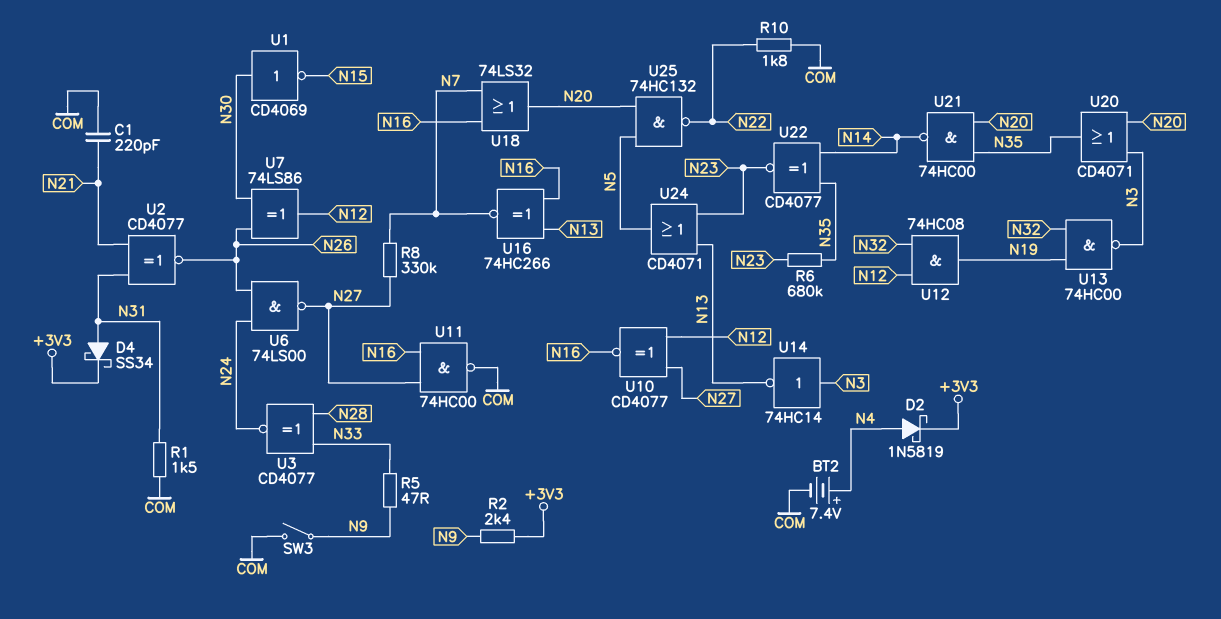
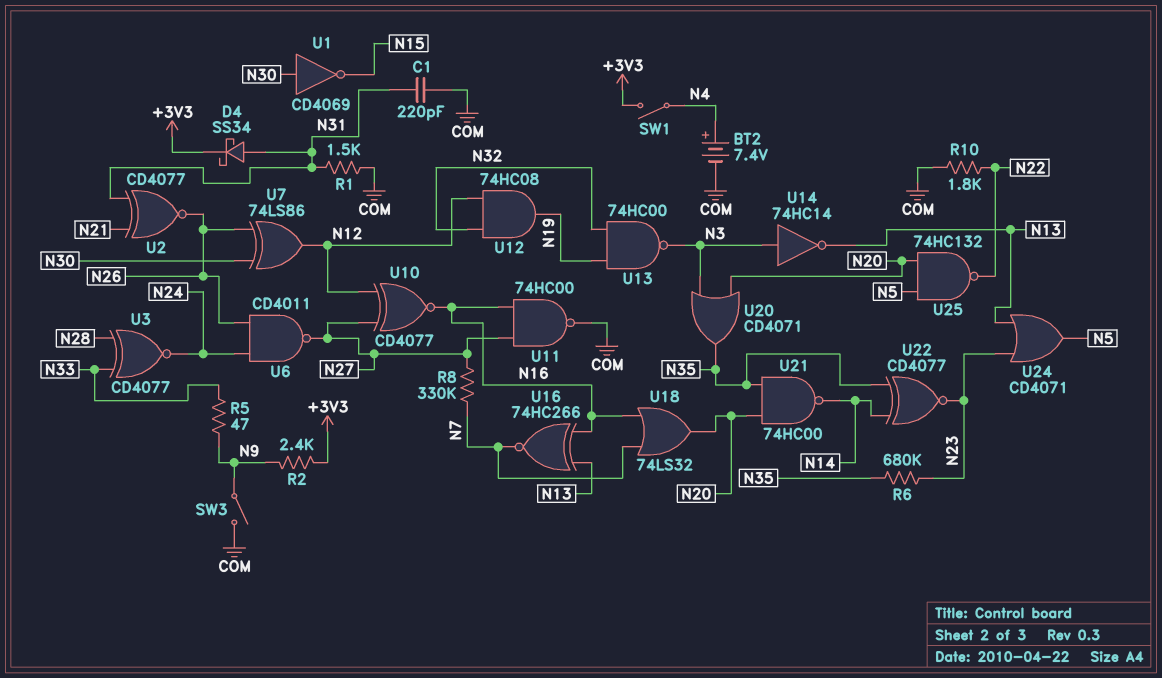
C1: 220pF (COM, N21) -> 220pF (COM, N31)
D2: schottky 1N5819 (A N4, K +3V3) -> none
SW1: none -> switch (+3V3, N4)
U6: NAND 74LS00 (in N24, in N26, out N27) -> NAND CD4011 (in N24, in N26, out N27)

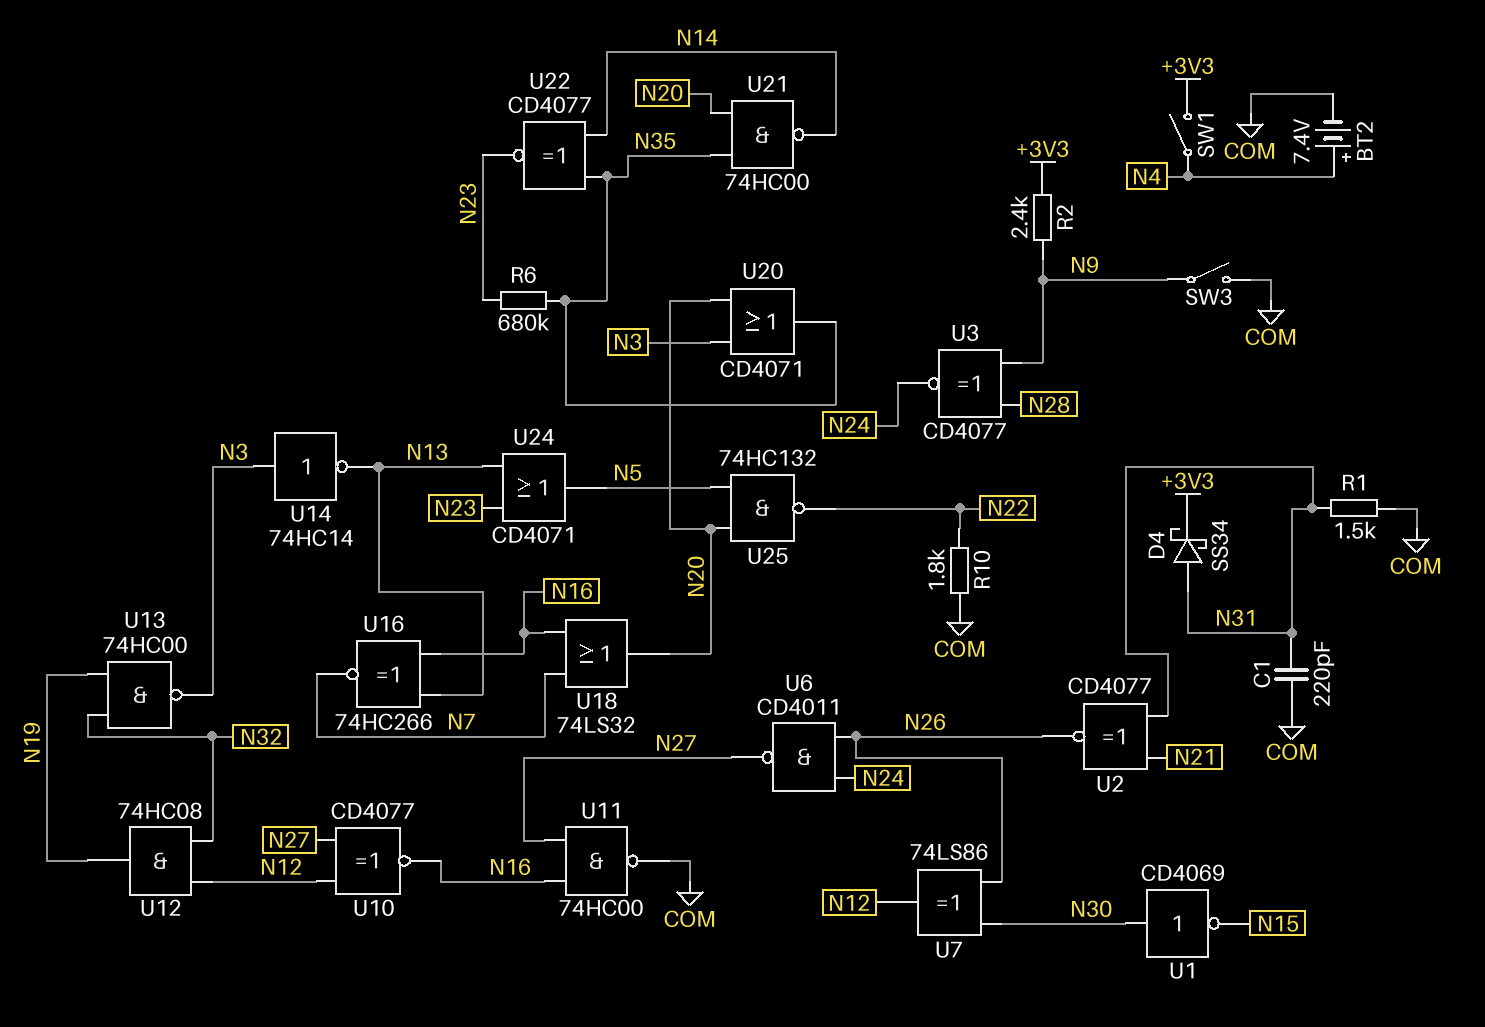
R5: 47 (N9, N33) -> none
R8: 330k (N7, N27) -> none
U3: XNOR CD4077 (in N28, in N33, out N24) -> XNOR CD4077 (in N9, in N28, out N24)

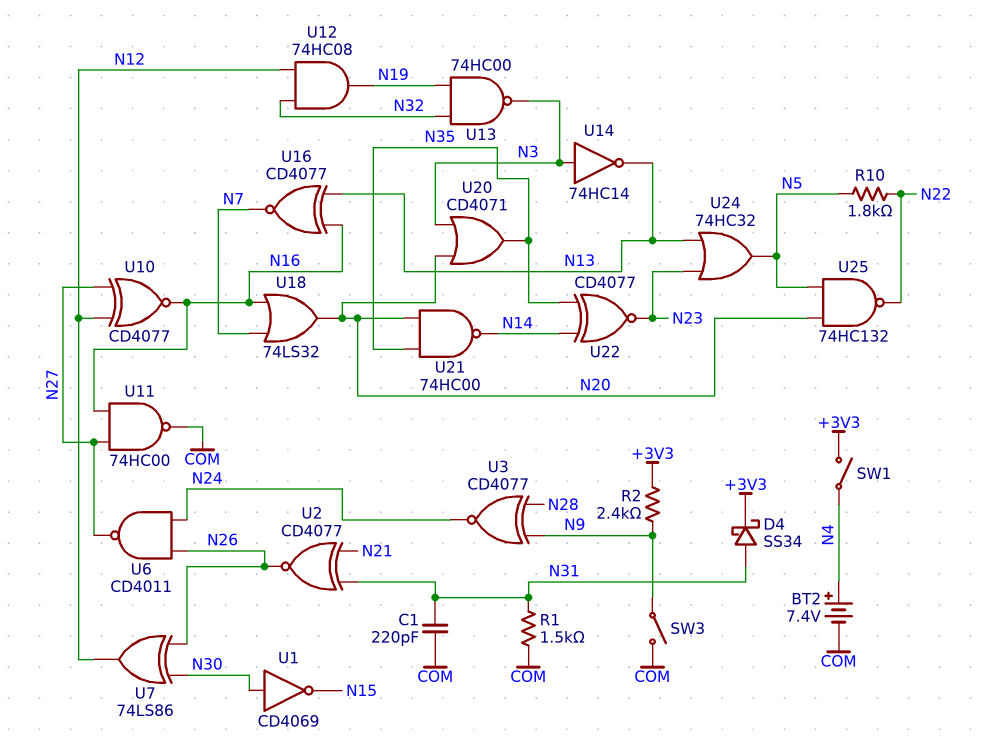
R6: 680k (N23, N35) -> none
R10: 1.8k (COM, N22) -> 1.8k (N5, N22)
U16: XNOR 74HC266 (in N13, in N16, out N7) -> XNOR CD4077 (in N13, in N16, out N7)
U24: OR CD4071 (in N13, in N23, out N5) -> OR 74HC32 (in N13, in N23, out N5)

